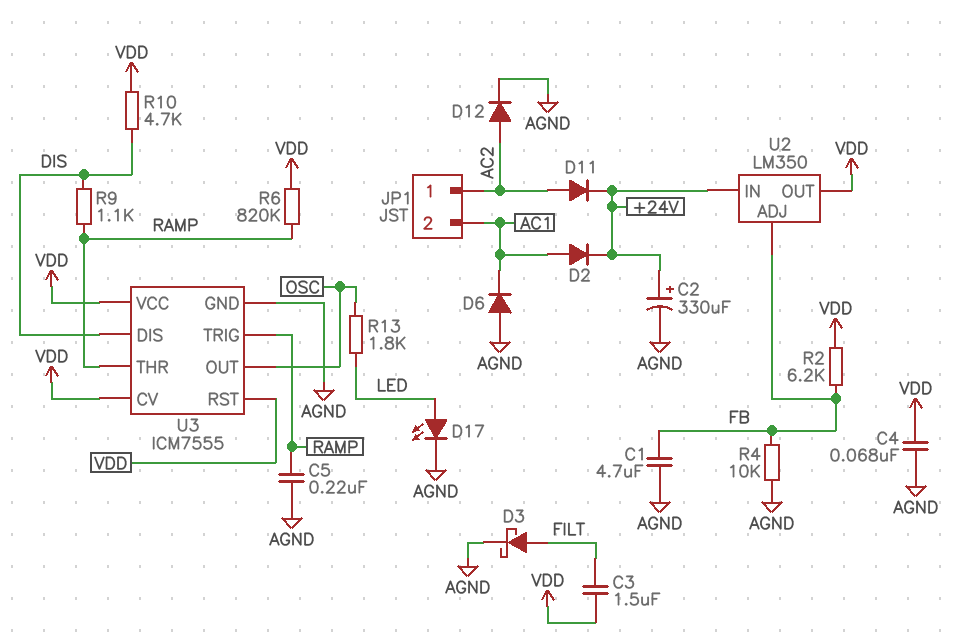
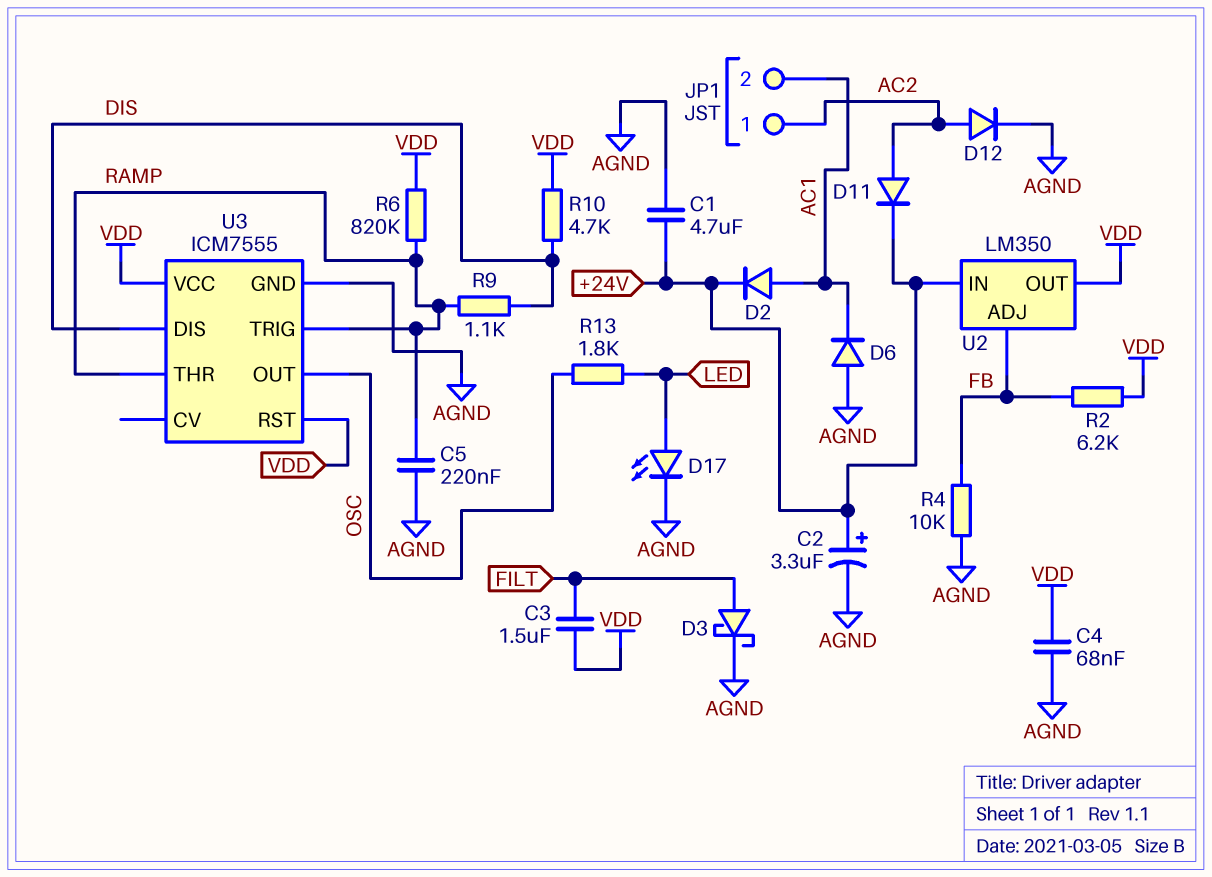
C1: 4.7uF (AGND, FB) -> 4.7uF (+24V, AGND)
C2: 330uF (plus +24V, minus AGND) -> 3.3uF (plus +24V, minus AGND)
U3 pin CV: VDD -> none

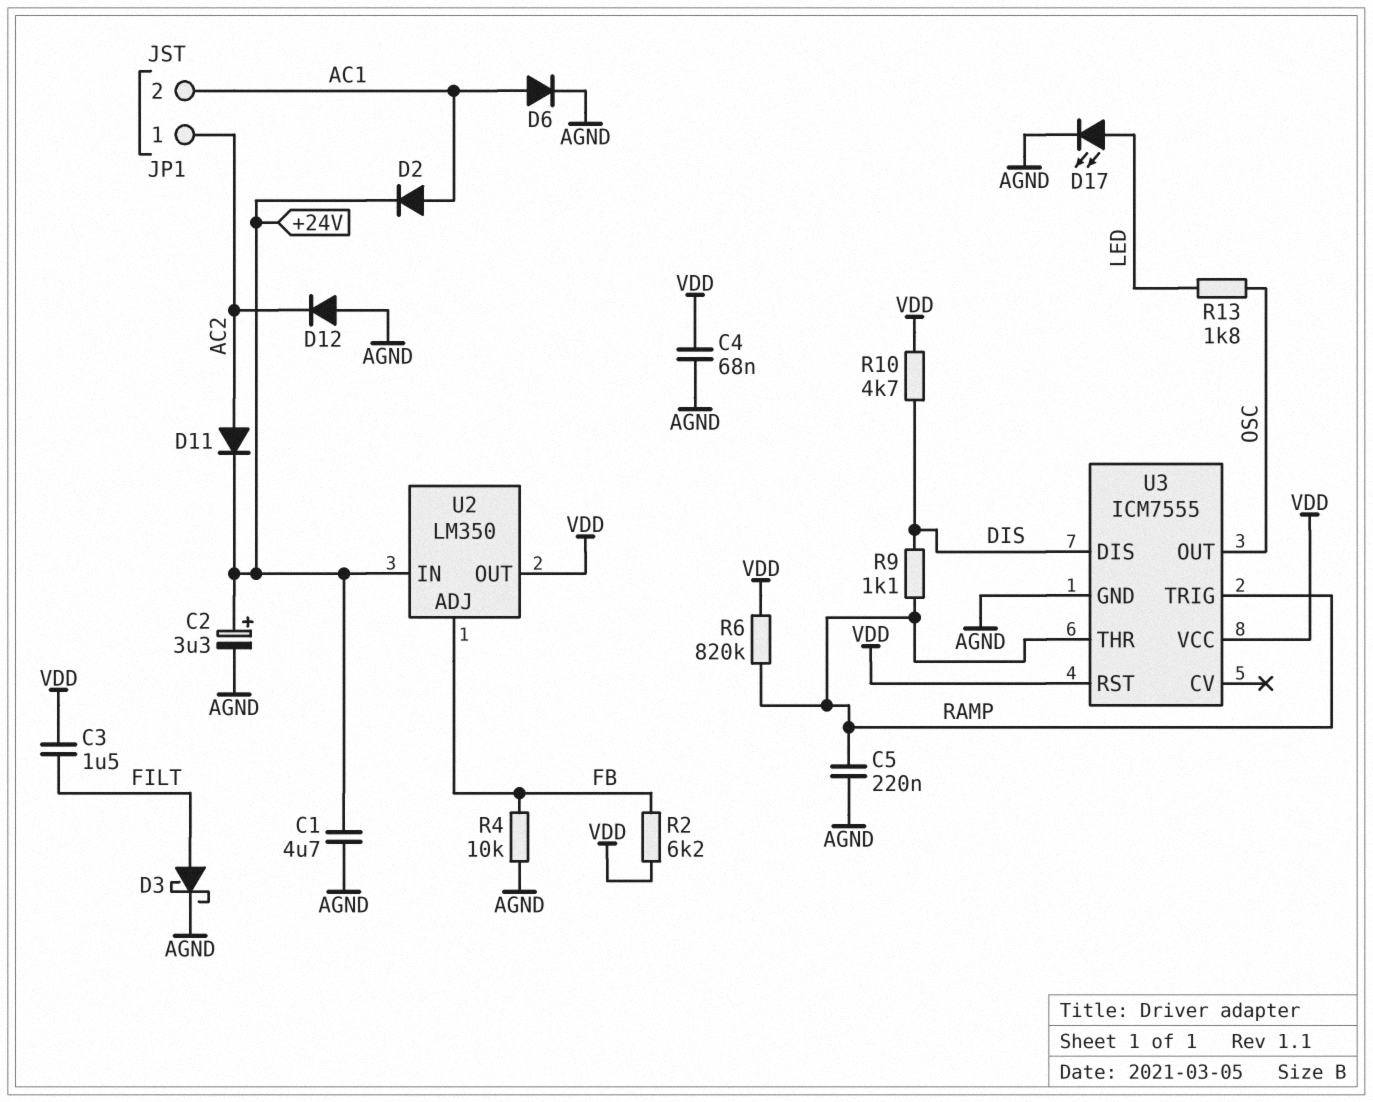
D6: diode (A AGND, K AC1) -> diode (A AC1, K AGND)
D12: diode (A AC2, K AGND) -> diode (A AGND, K AC2)

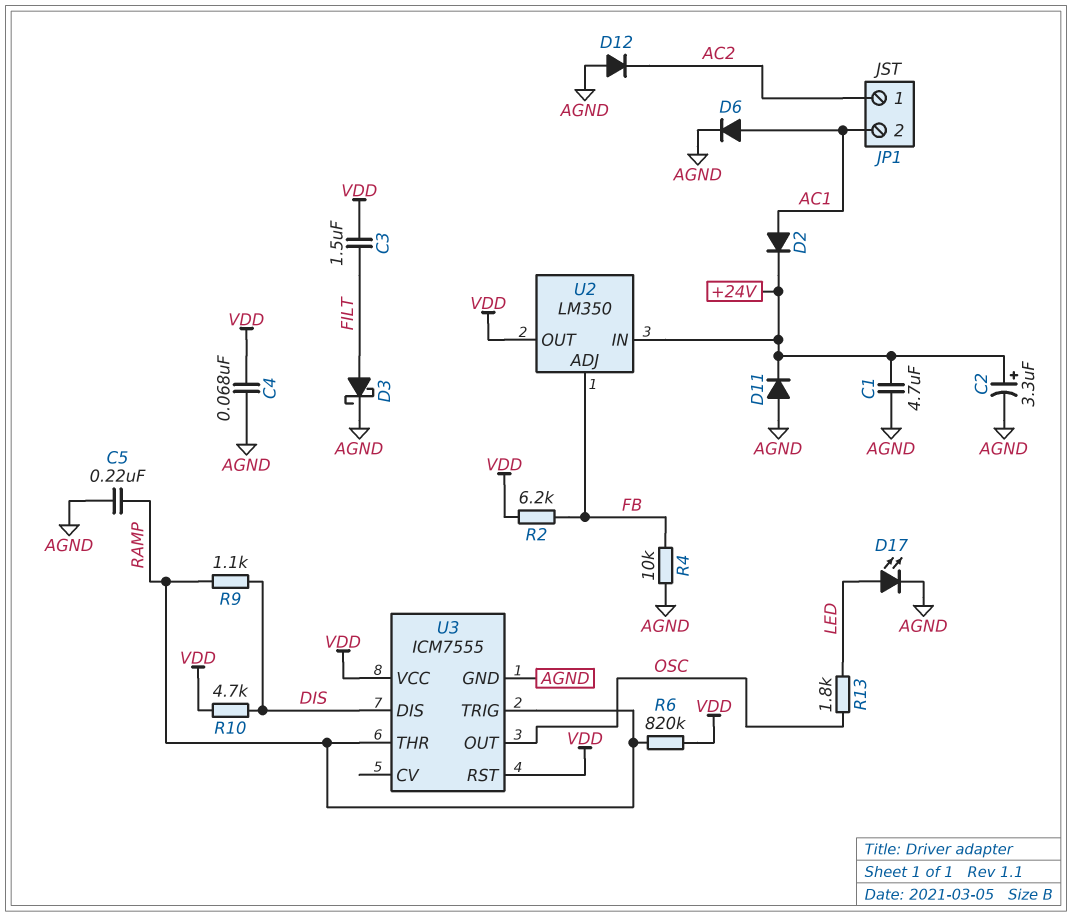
D11: diode (A AC2, K +24V) -> diode (A AGND, K +24V)

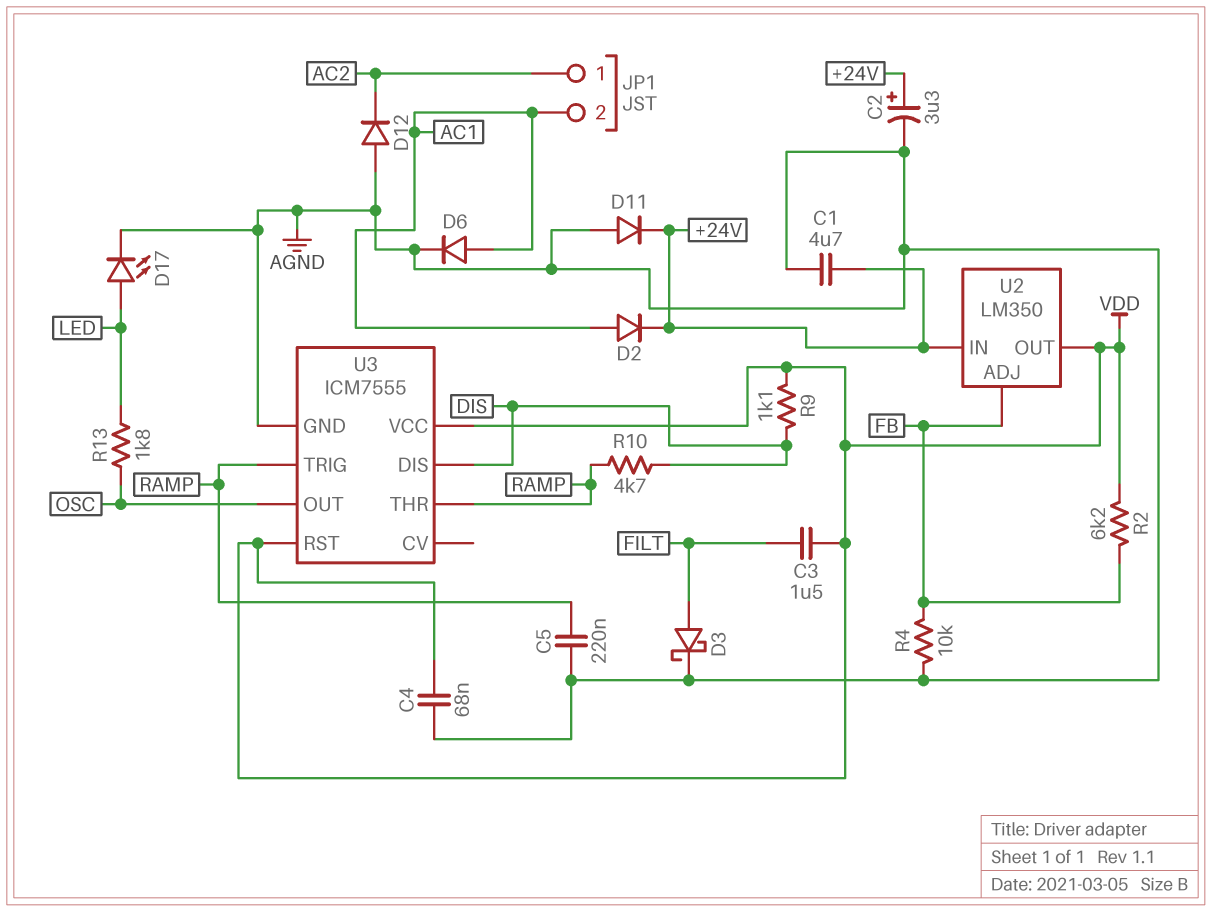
R6: 820k (RAMP, VDD) -> none
R9: 1.1k (DIS, RAMP) -> 1.1k (DIS, VDD)
R10: 4.7k (DIS, VDD) -> 4.7k (DIS, RAMP)

